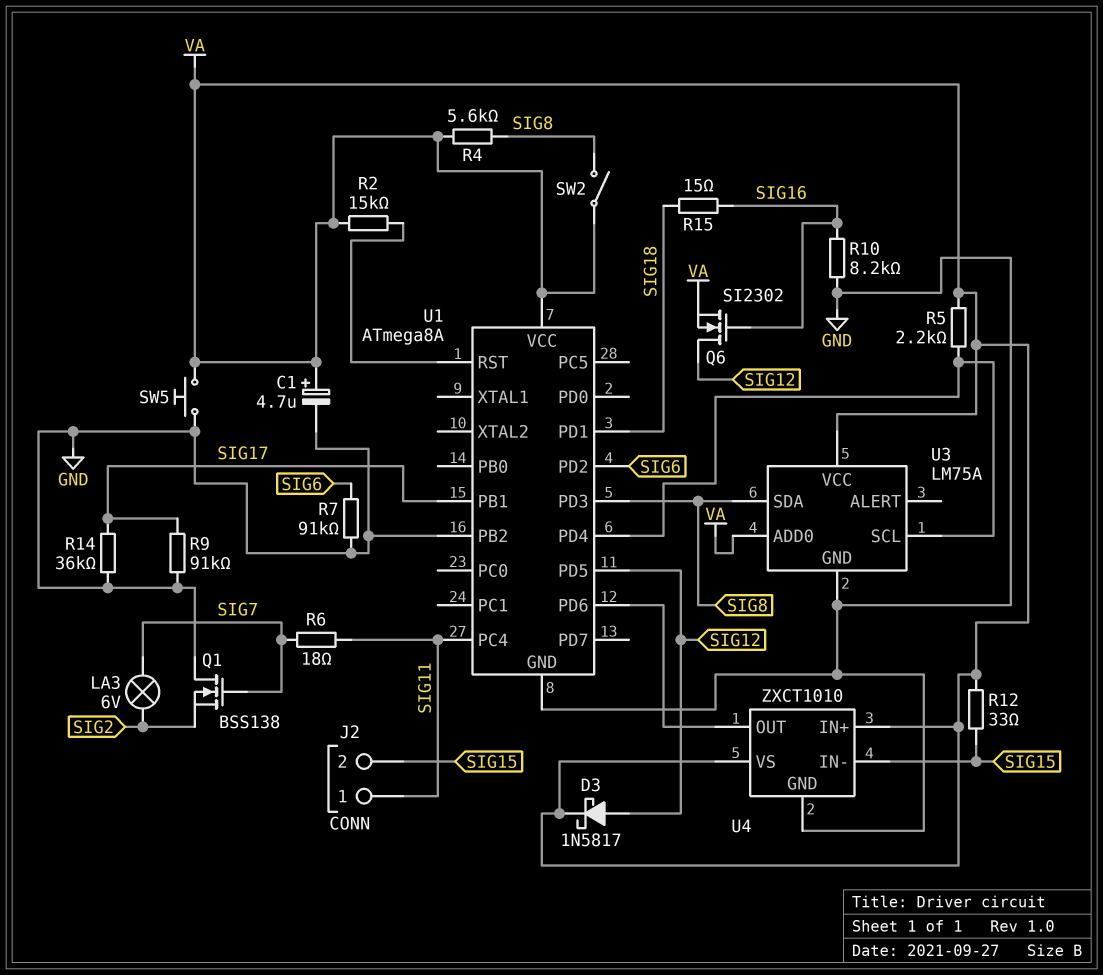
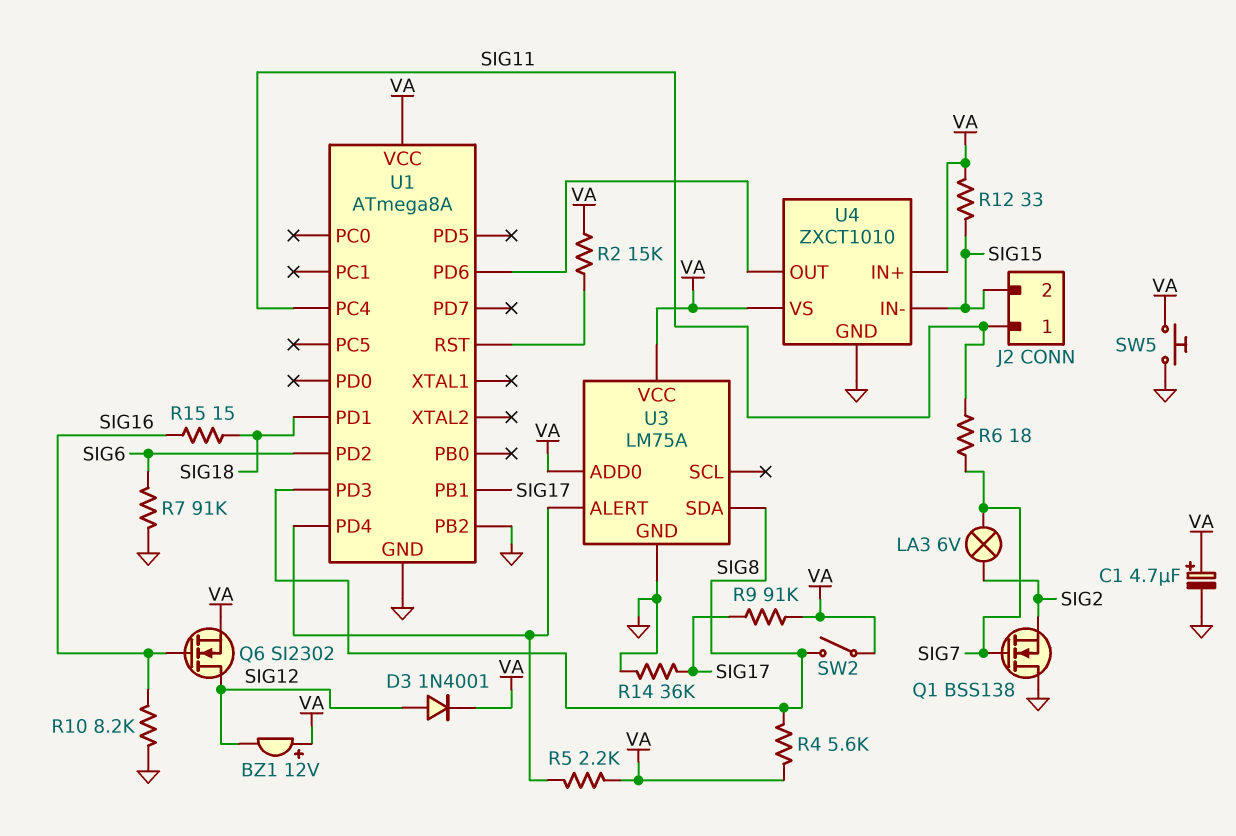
BZ1: none -> buzzer 12V (plus VA, minus SIG12)
D3: schottky 1N5817 (A SIG12, K VA) -> diode 1N4001 (A SIG12, K VA)
R9: 91k (GND, SIG17) -> 91k (SIG17, VA)
U1 pin PD5: SIG12 -> none
U3 pin ALERT: none -> U1/PD4
U3 pin SCL: U1/PD4 -> none

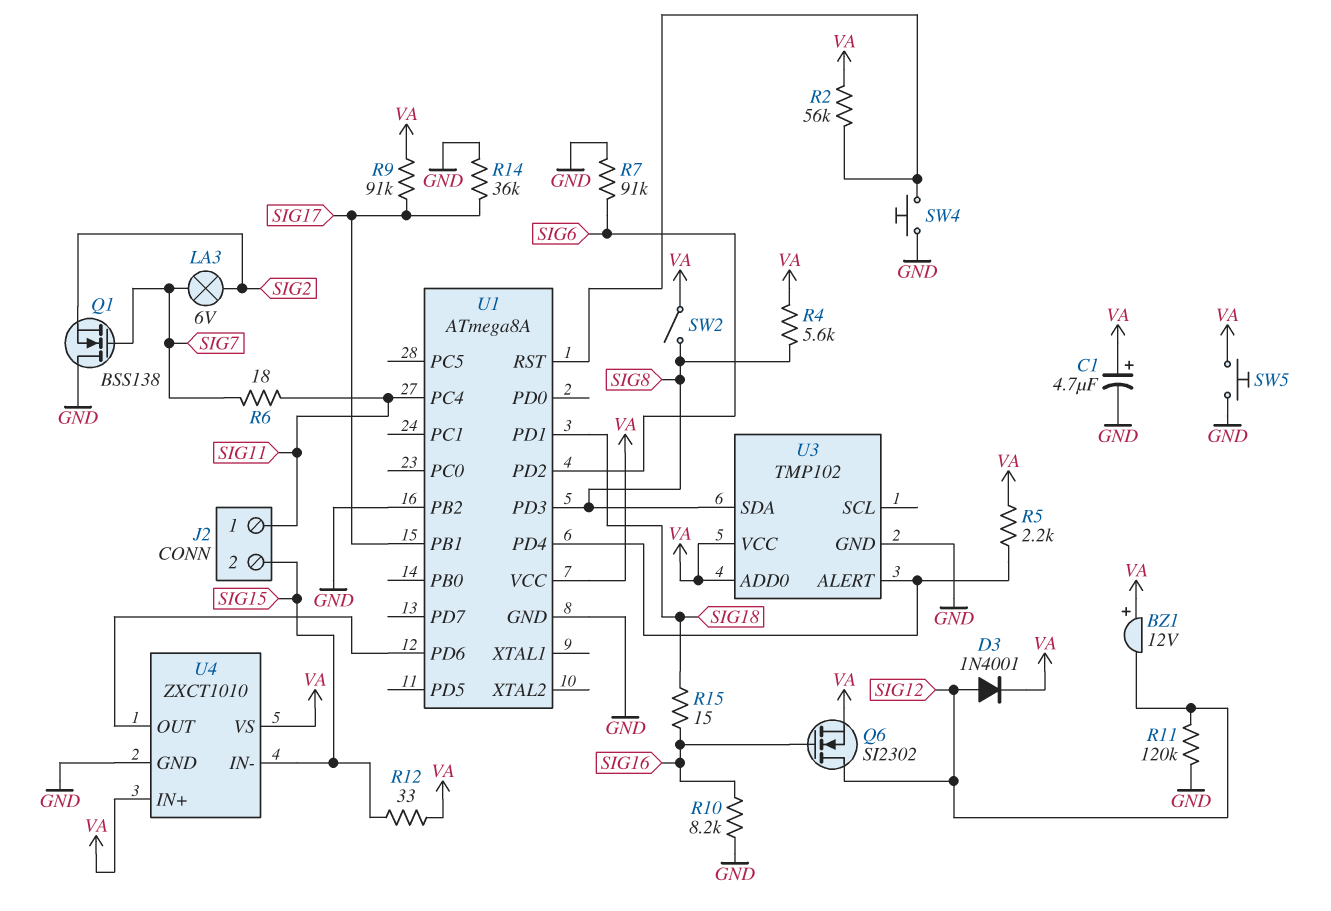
R2: 15k (U1/RST, VA) -> 56k (U1/RST, VA)
R11: none -> 120k (GND, SIG12)
SW4: none -> button (GND, U1/RST)
U3: LM75A -> TMP102

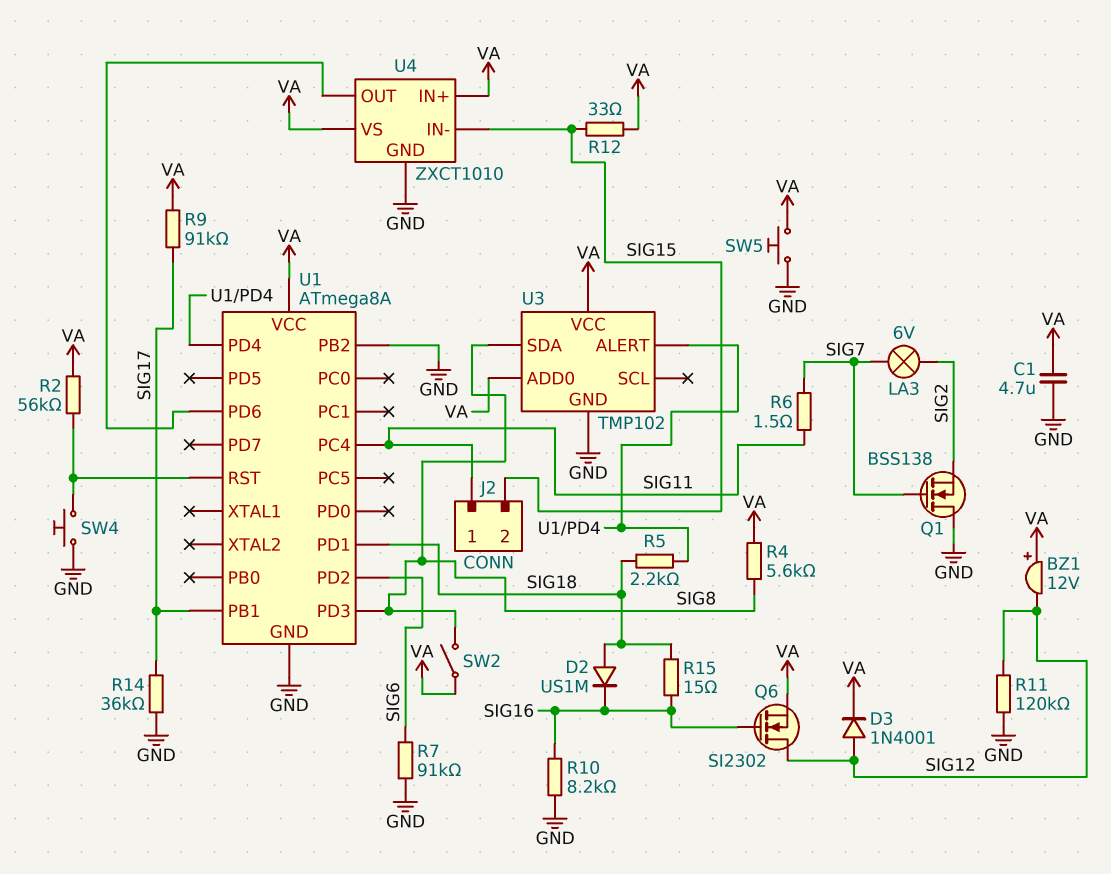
C1: 4.7uF (plus VA, minus GND) -> 4.7uF (GND, VA)
D2: none -> diode US1M (A SIG18, K SIG16)
R5: 2.2k (U1/PD4, VA) -> 2.2k (SIG18, U1/PD4)
R6: 18 (SIG7, SIG11) -> 1.5 (SIG7, SIG11)

